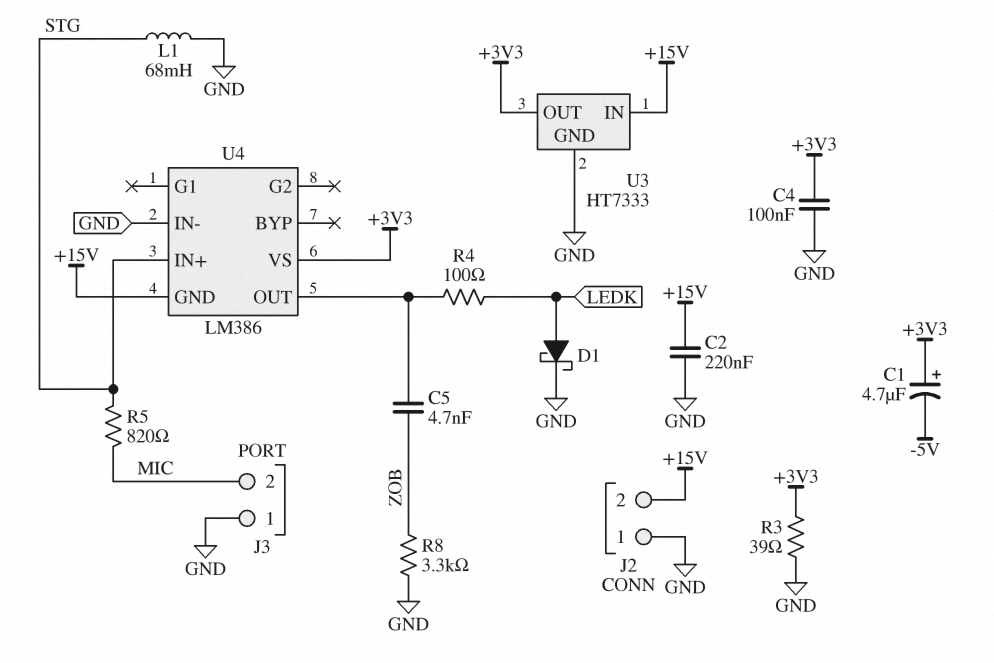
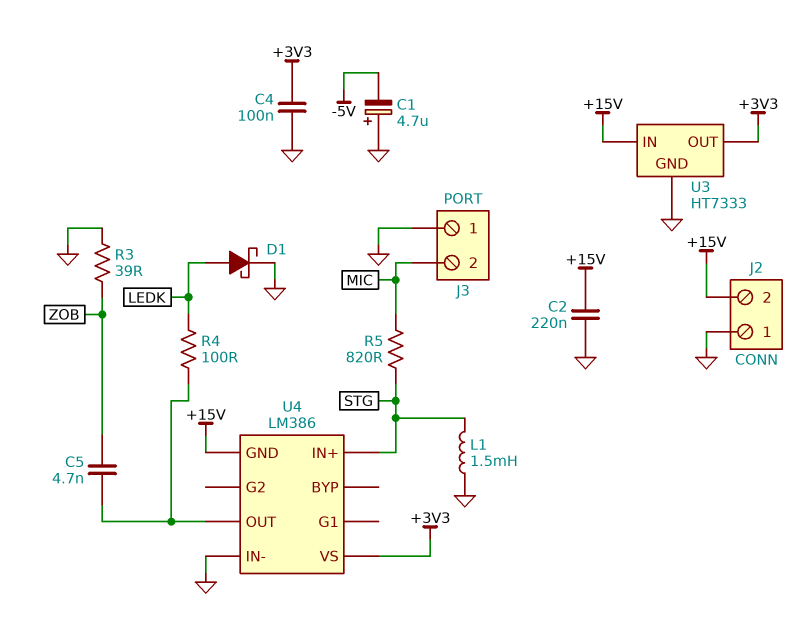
C1: 4.7uF (plus +3V3, minus -5V) -> 4.7uF (plus GND, minus -5V)
L1: 68mH (GND, STG) -> 1.5mH (GND, STG)
R3: 39 (+3V3, GND) -> 39 (GND, ZOB)
R8: 3.3k (GND, ZOB) -> none

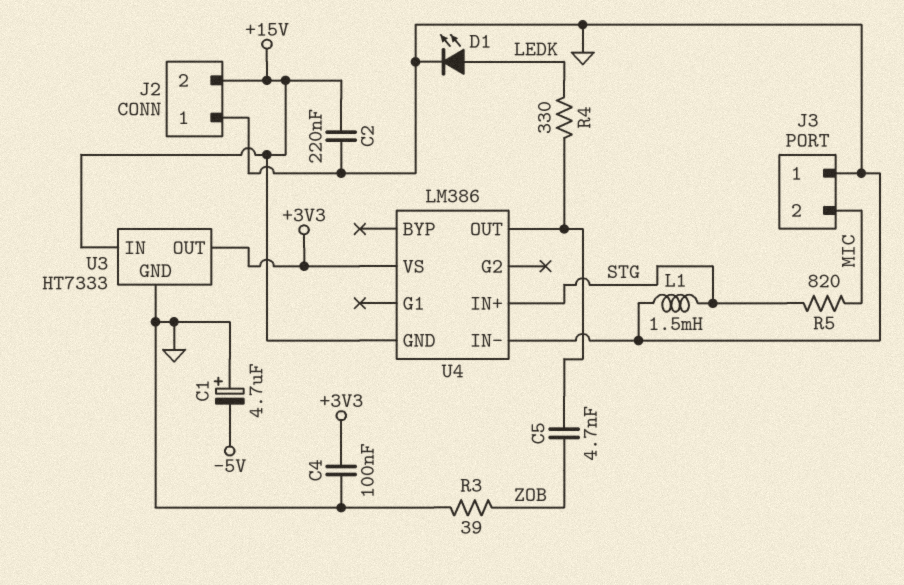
D1: schottky (A LEDK, K GND) -> LED (A LEDK, K GND)
R4: 100 (LEDK, U4/OUT) -> 330 (LEDK, U4/OUT)

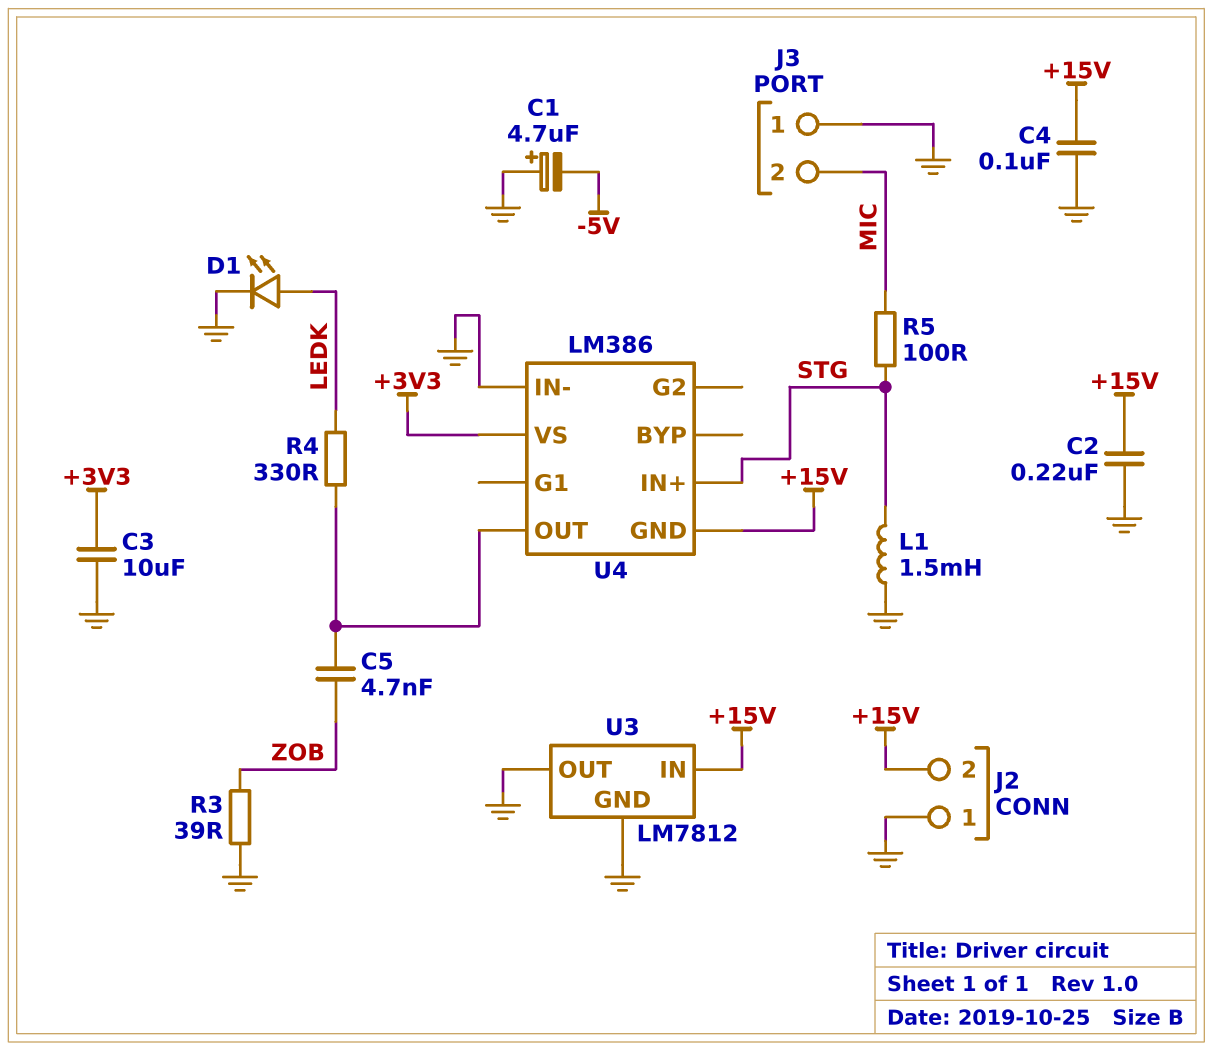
C3: none -> 10uF (+3V3, GND)
C4: 100nF (+3V3, GND) -> 100nF (+15V, GND)
R5: 820 (MIC, STG) -> 100 (MIC, STG)
U3: HT7333 -> LM7812
U3 pin OUT: +3V3 -> GND

